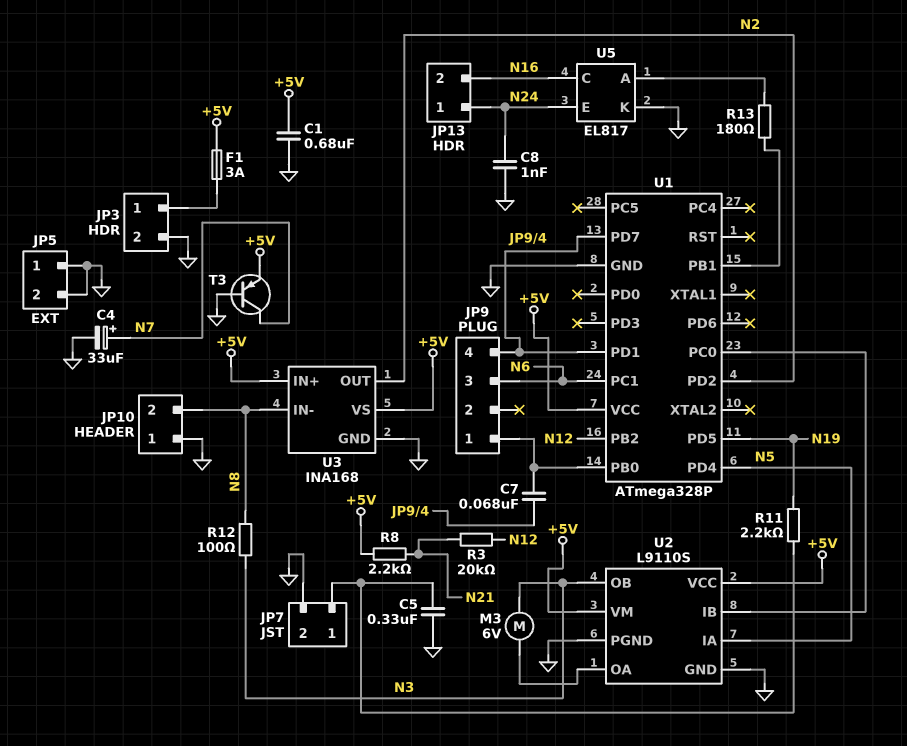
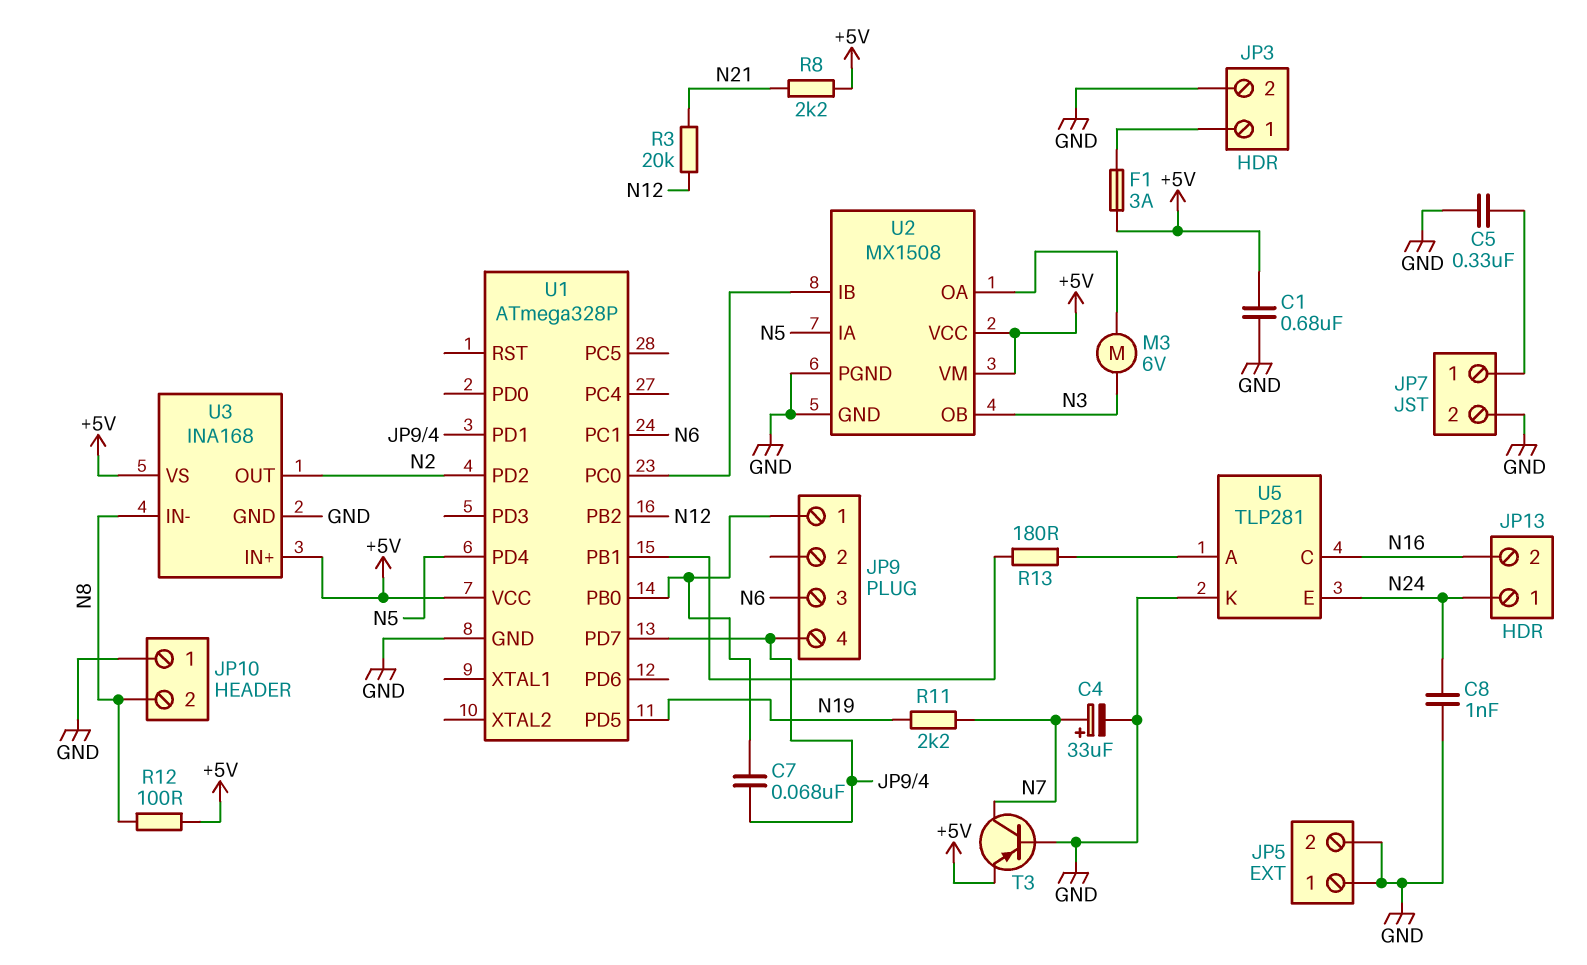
R11: 2.2k (JP7/1, N19) -> 2.2k (N7, N19)
R12: 100 (N3, N8) -> 100 (+5V, N8)
U2: L9110S -> MX1508
U5: EL817 -> TLP281

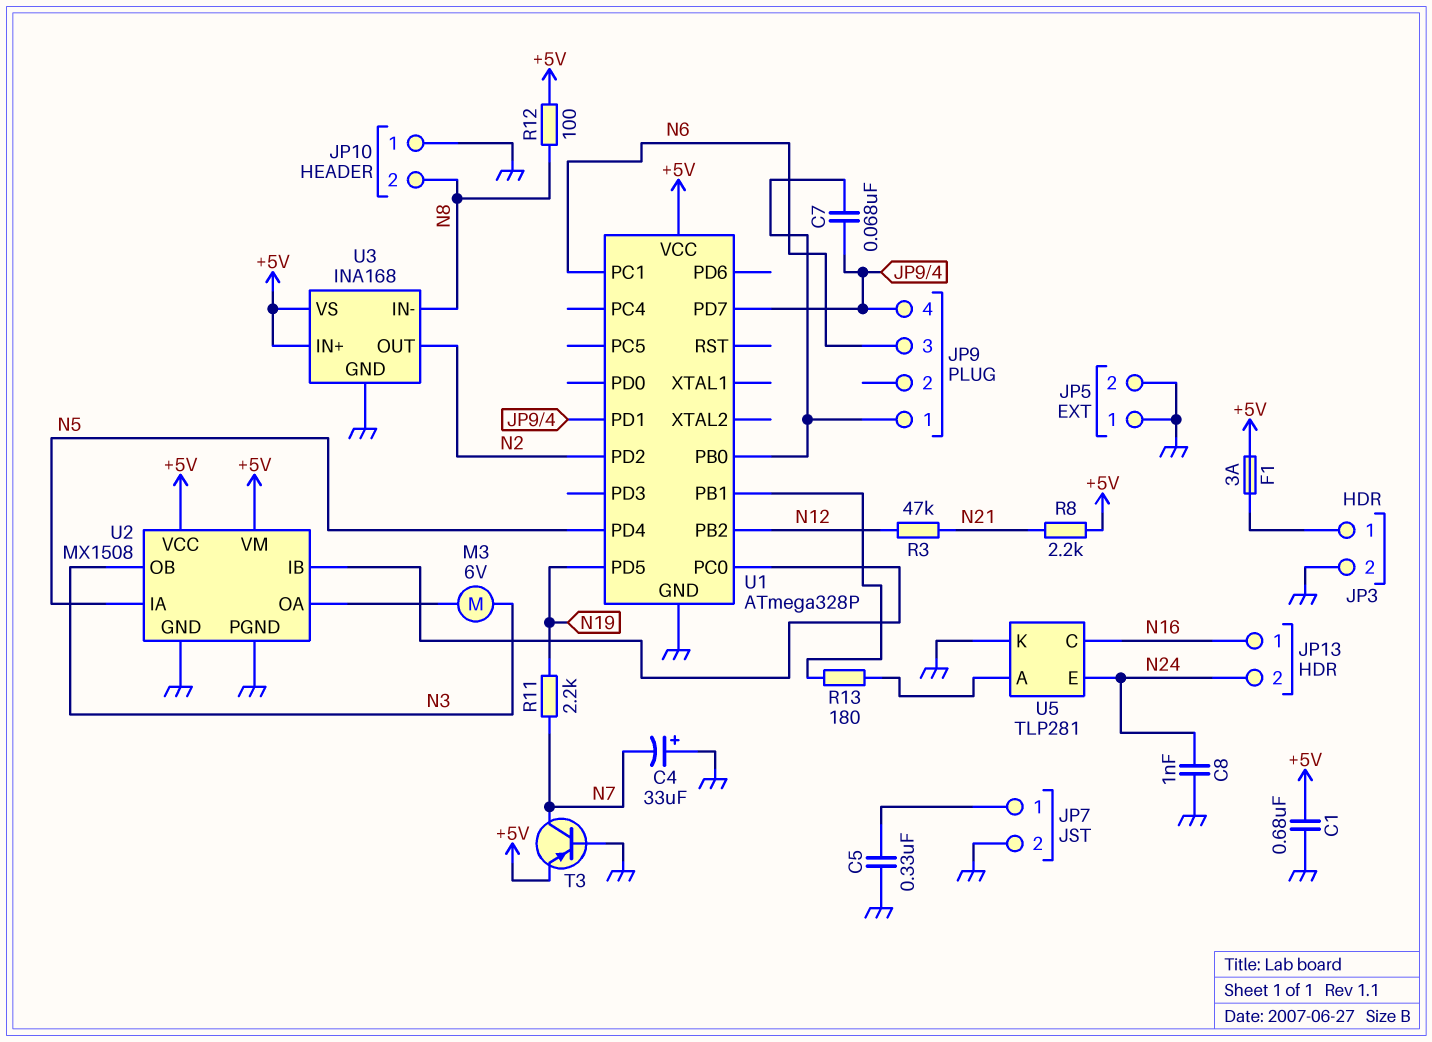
C4: 33uF (plus N7, minus GND) -> 33uF (plus GND, minus N7)
JP13 pin 1: N24 -> N16
JP13 pin 2: N16 -> N24
R3: 20k (N12, N21) -> 47k (N12, N21)

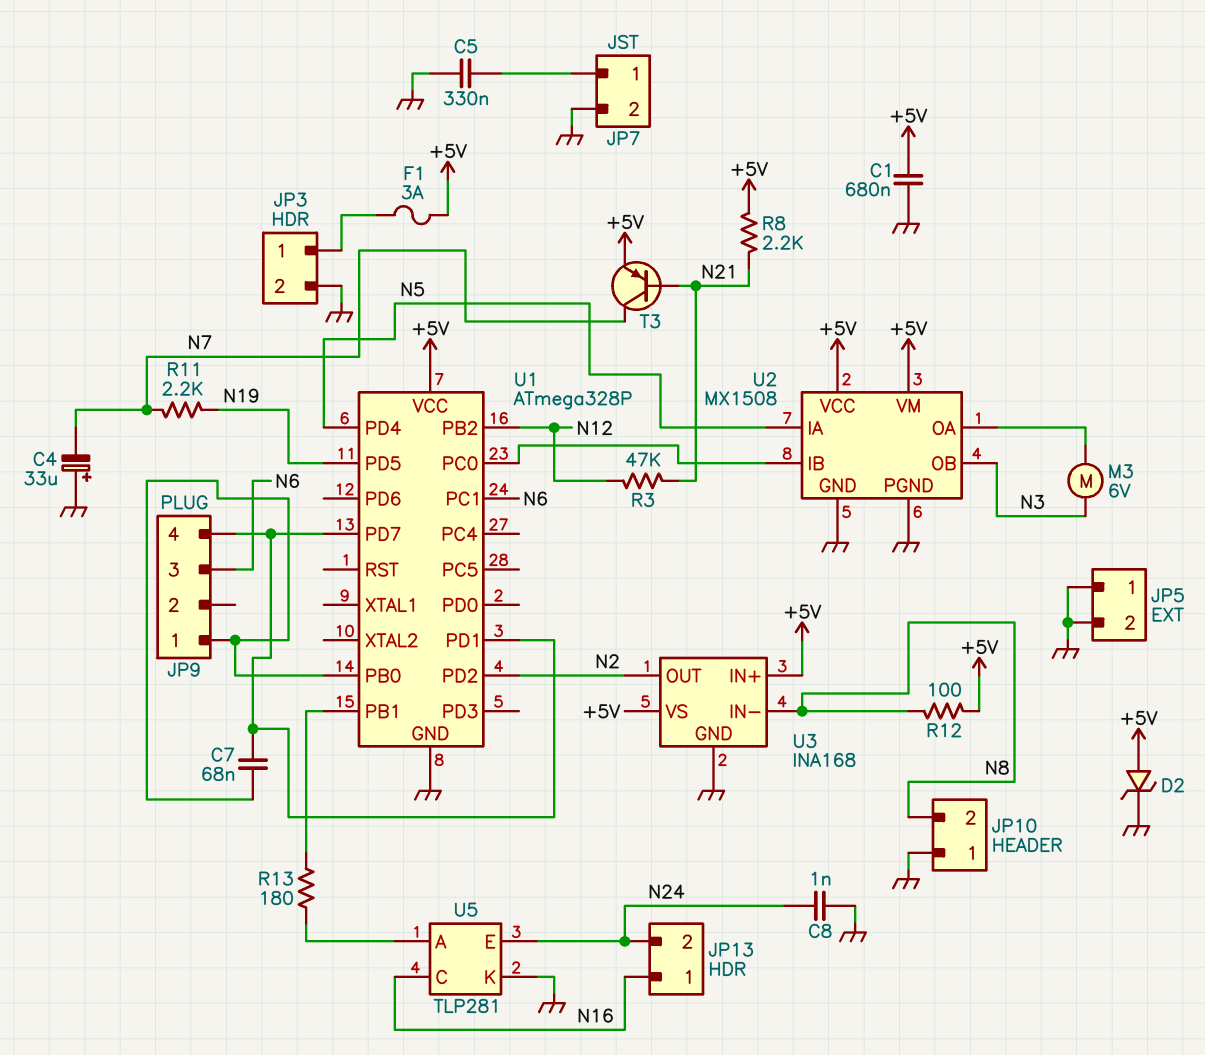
D2: none -> zener (A +5V, K GND)
T3: PNP (B GND, C N7, E +5V) -> PNP (B N21, C N7, E +5V)

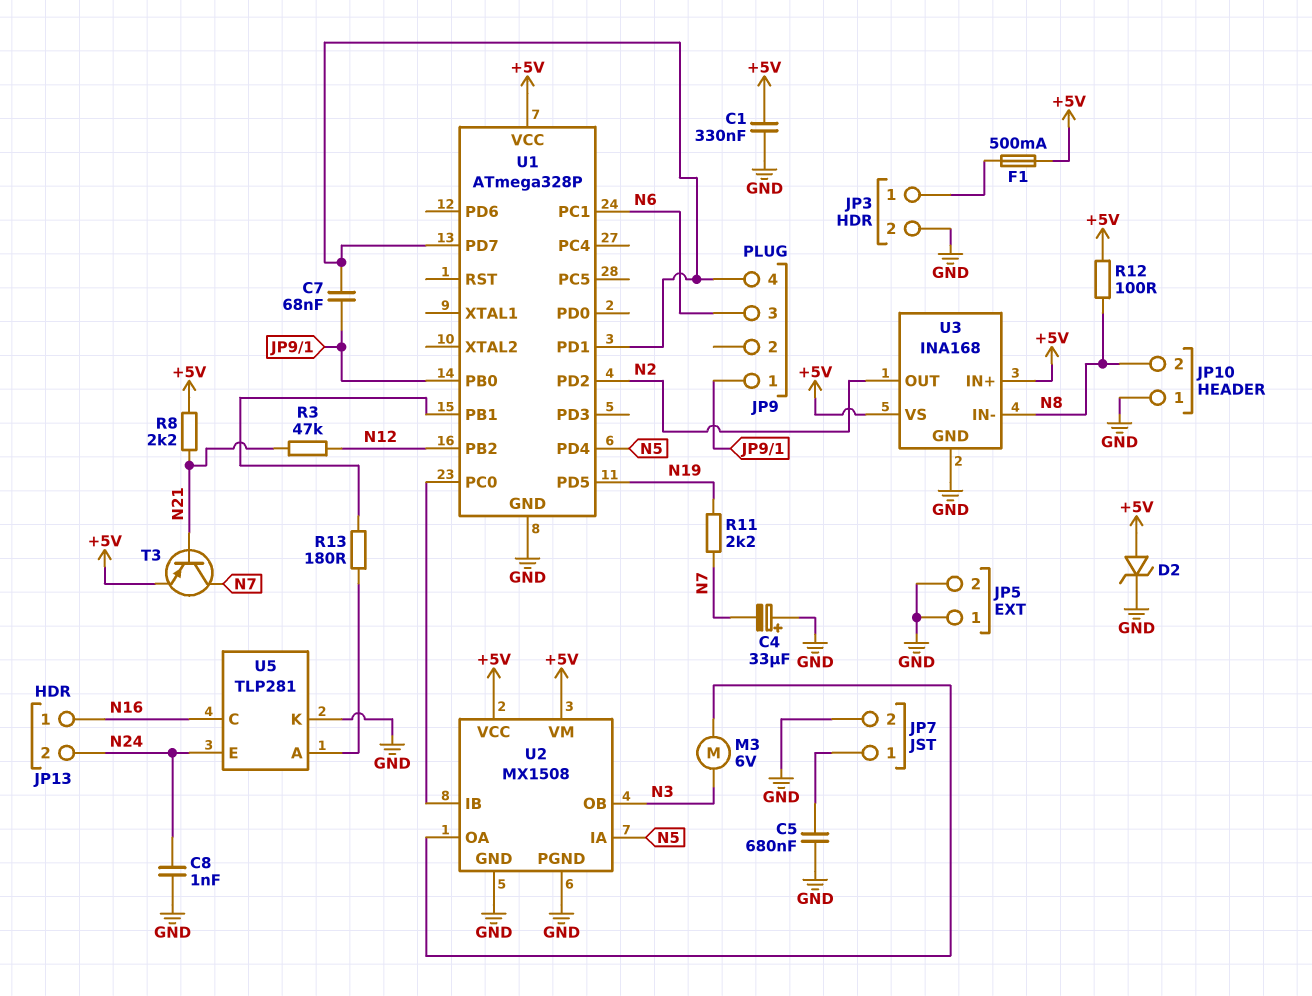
C1: 680nF (+5V, GND) -> 330nF (+5V, GND)
C5: 330nF (GND, JP7/1) -> 680nF (GND, JP7/1)
F1: 3A (+5V, JP3/1) -> 500mA (+5V, JP3/1)

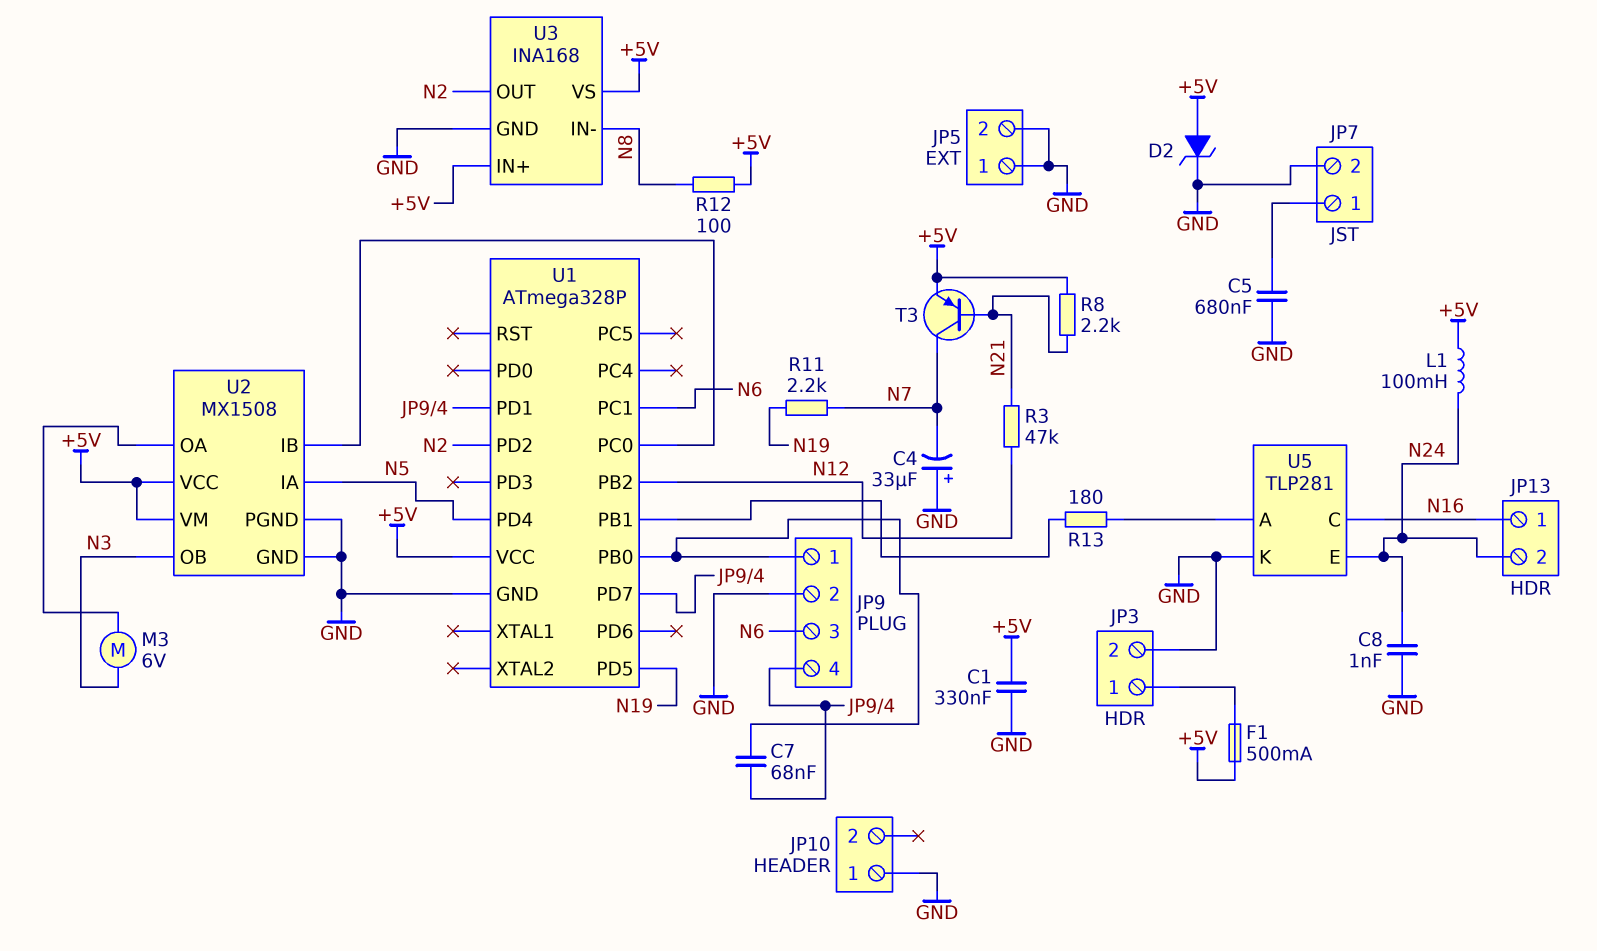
JP9 pin 2: none -> GND
JP10 pin 2: N8 -> none
L1: none -> 100mH (+5V, N24)

